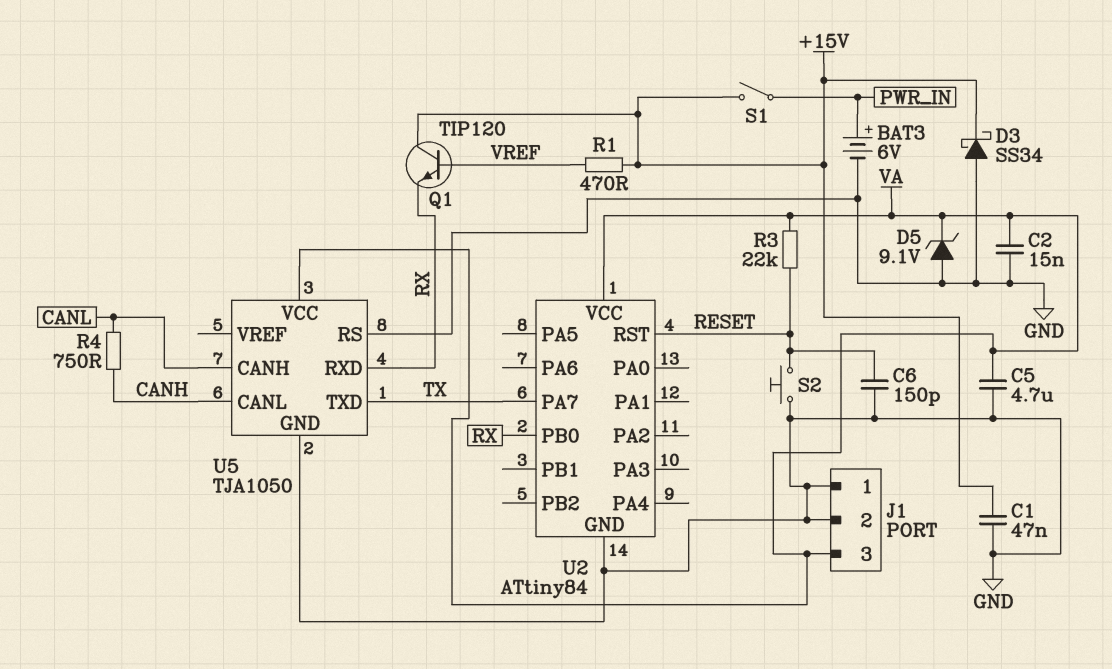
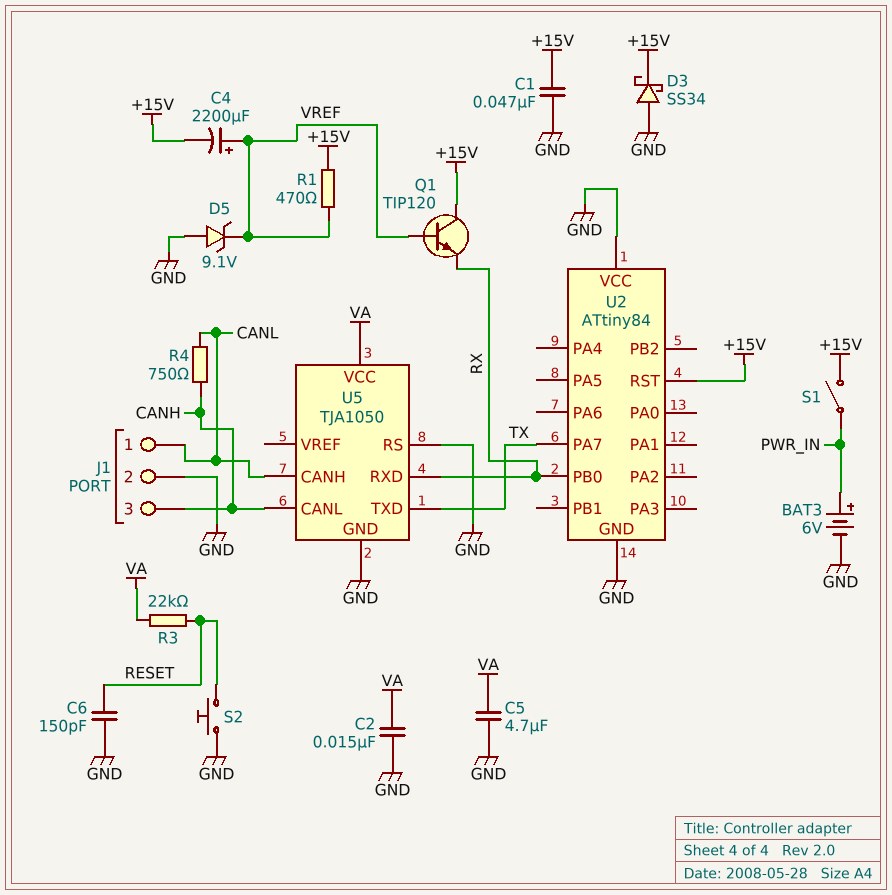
C4: none -> 2200uF (plus VREF, minus +15V)
D5: zener 9.1V (A GND, K VA) -> zener 9.1V (A GND, K VREF)
J1 pin 1: GND -> CANL
J1 pin 3: VA -> CANH
U2 pin RST: RESET -> +15V
U2 pin VCC: VA -> GND

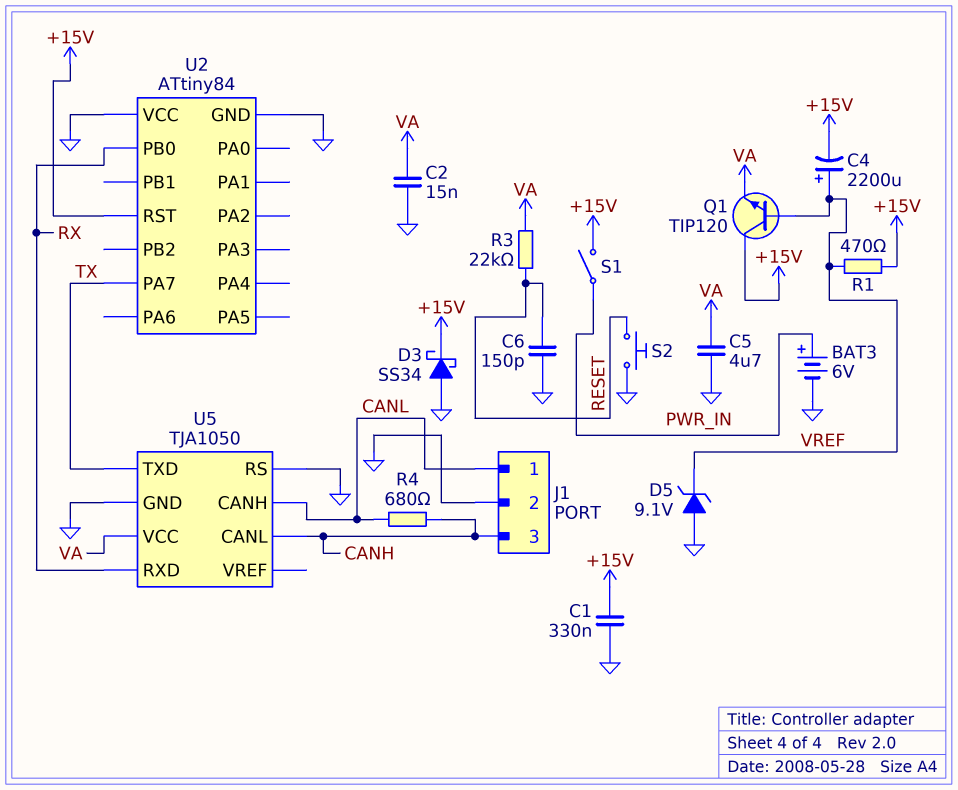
C1: 47nF (+15V, GND) -> 330nF (+15V, GND)
Q1: NPN TIP120 (B VREF, C +15V, E RX) -> NPN TIP120 (B VREF, C +15V, E VA)
R4: 750 (CANH, CANL) -> 680 (CANH, CANL)

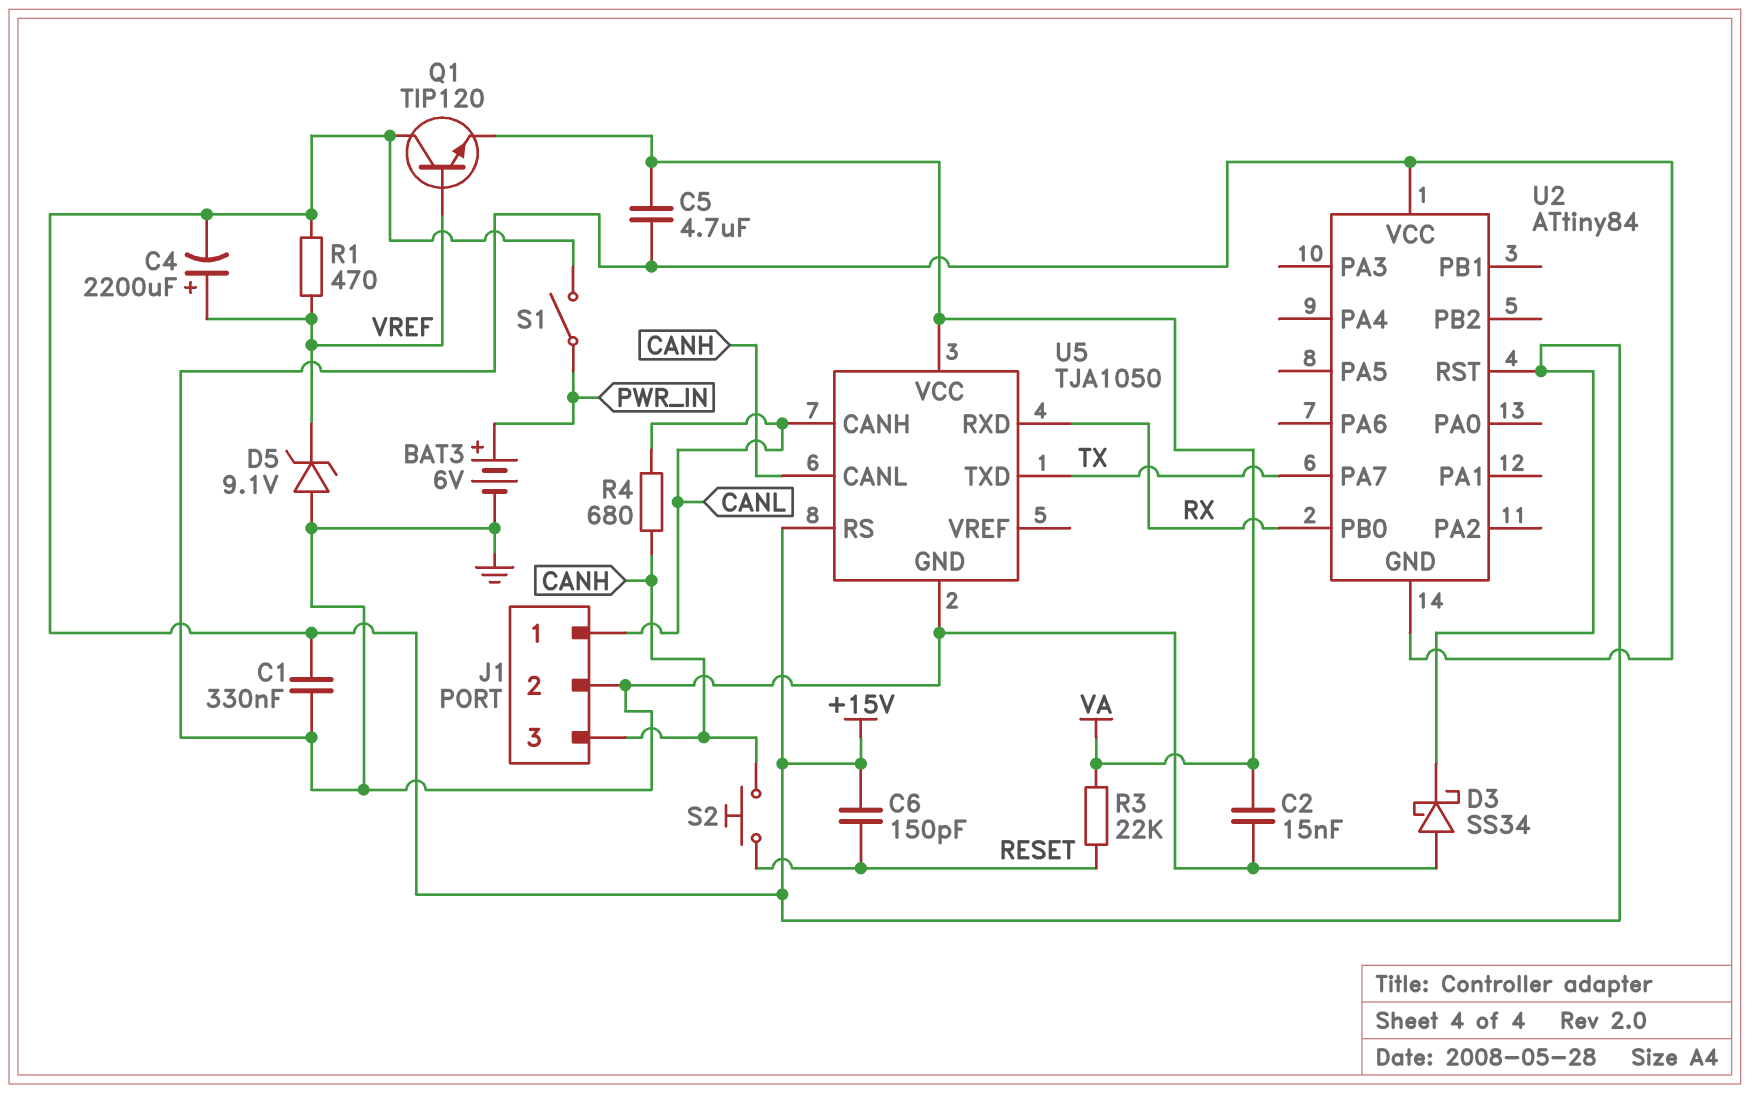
C6: 150pF (GND, RESET) -> 150pF (+15V, RESET)
S2: button (GND, RESET) -> button (CANH, RESET)
U5 pin RS: GND -> +15V

